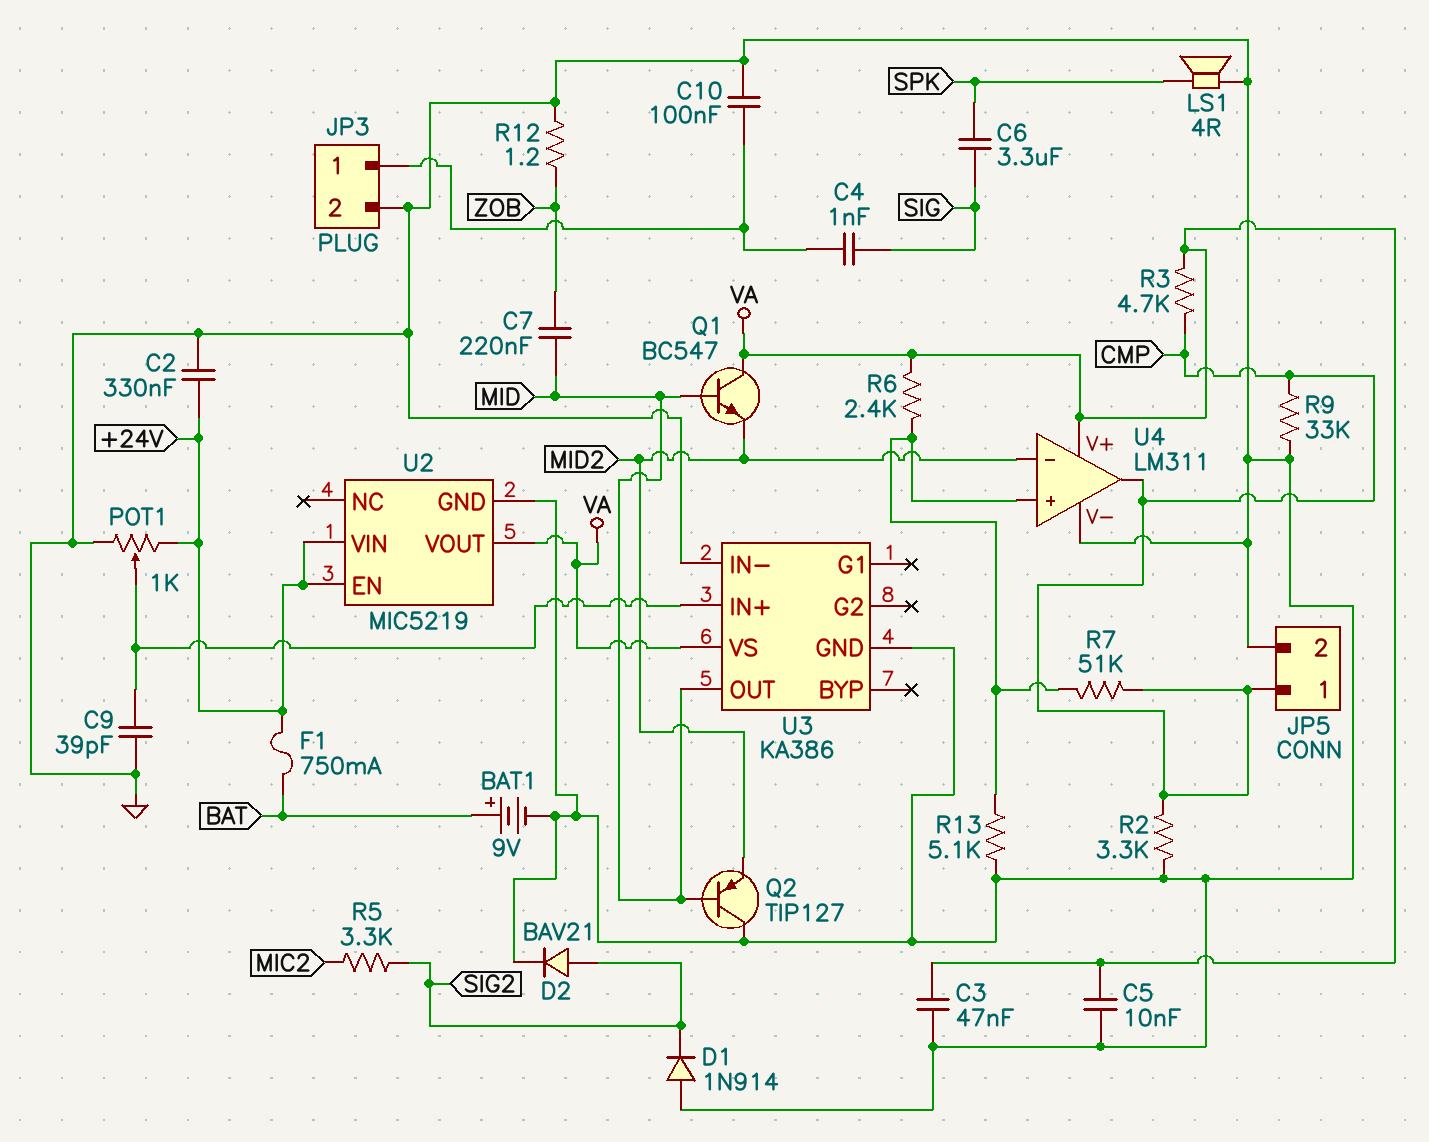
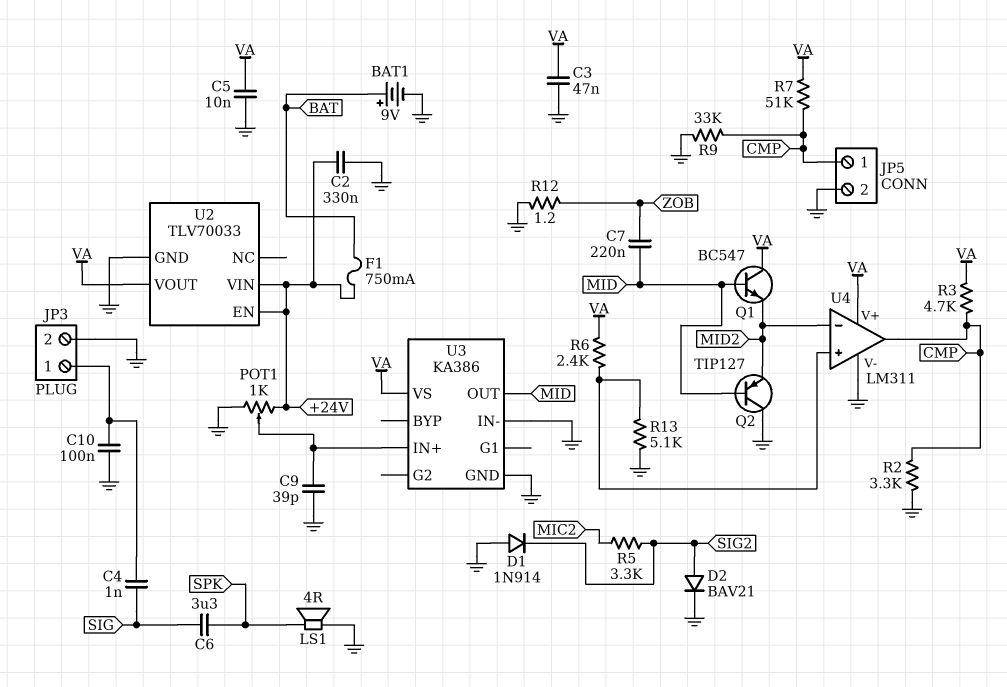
R7: 51k (CMP, U4/in+) -> 51k (CMP, VA)
U2: MIC5219 -> TLV70033

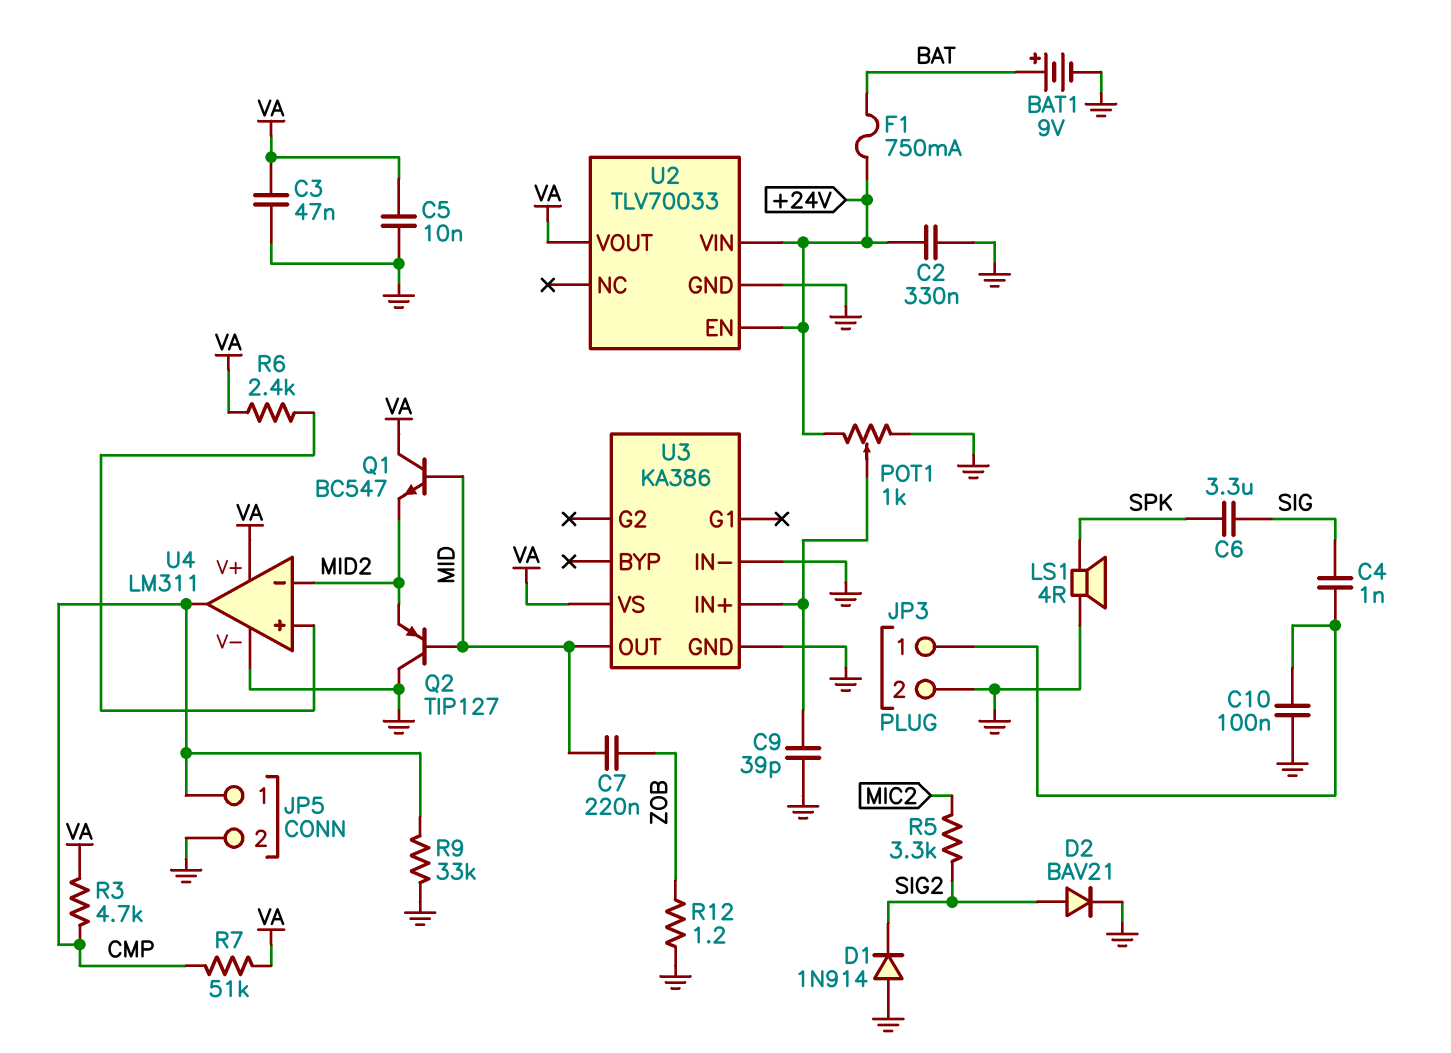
R2: 3.3k (CMP, GND) -> none
R13: 5.1k (GND, U4/in+) -> none

